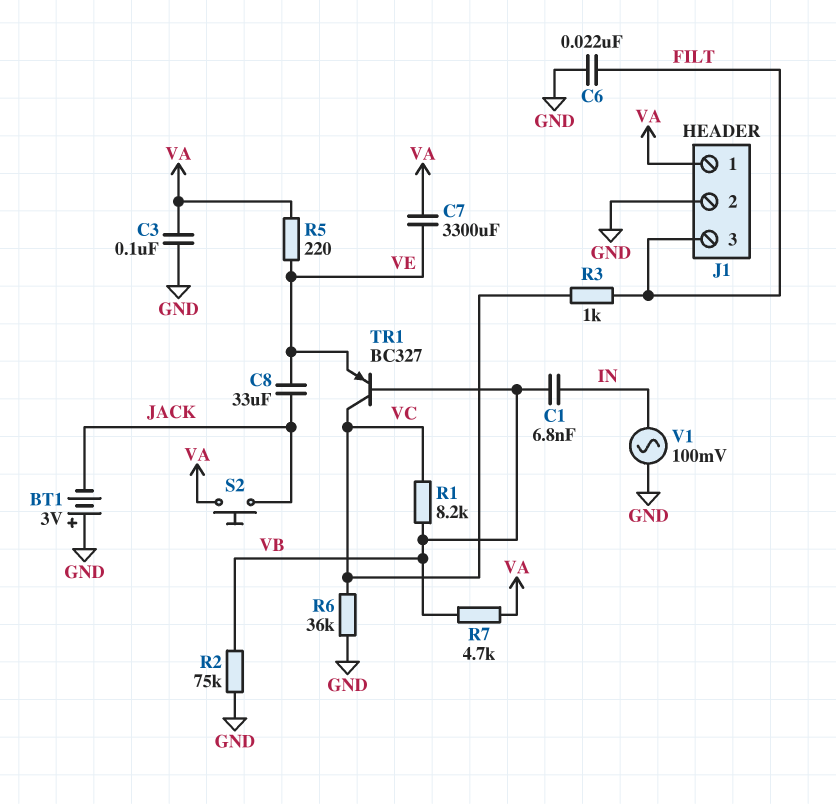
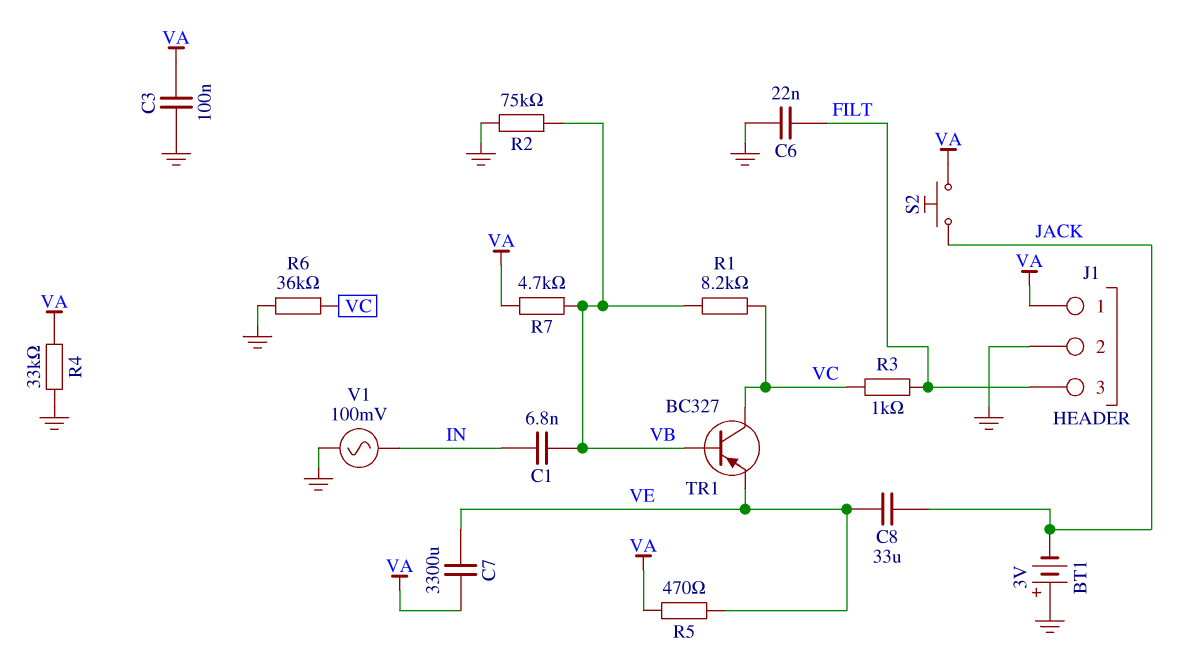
R4: none -> 33k (GND, VA)
R5: 220 (VA, VE) -> 470 (VA, VE)

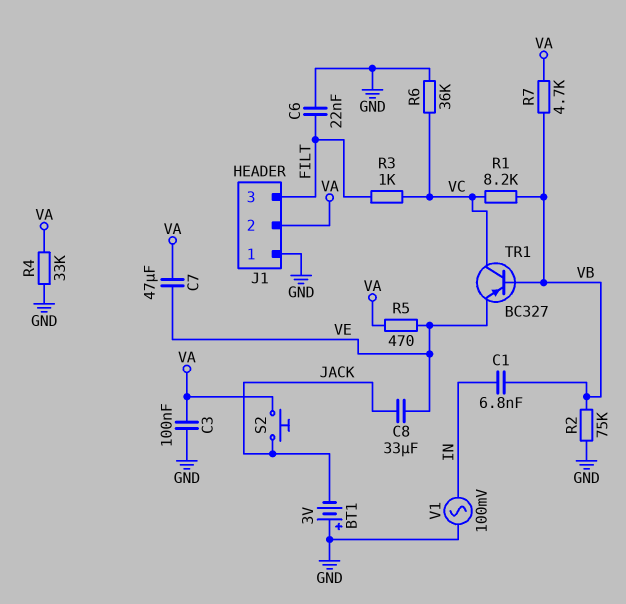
C7: 3300uF (VA, VE) -> 47uF (VA, VE)
J1 pin 1: VA -> GND
J1 pin 2: GND -> VA

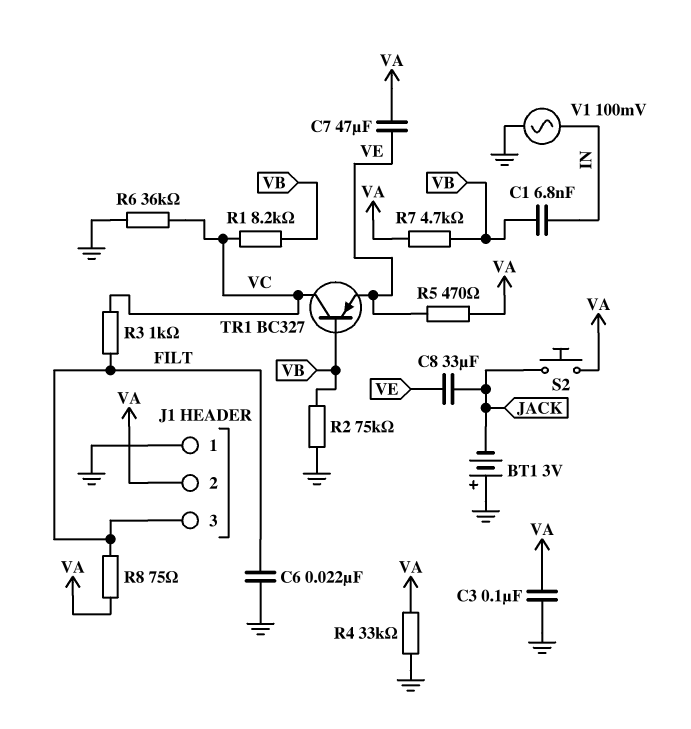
R8: none -> 75 (FILT, VA)

